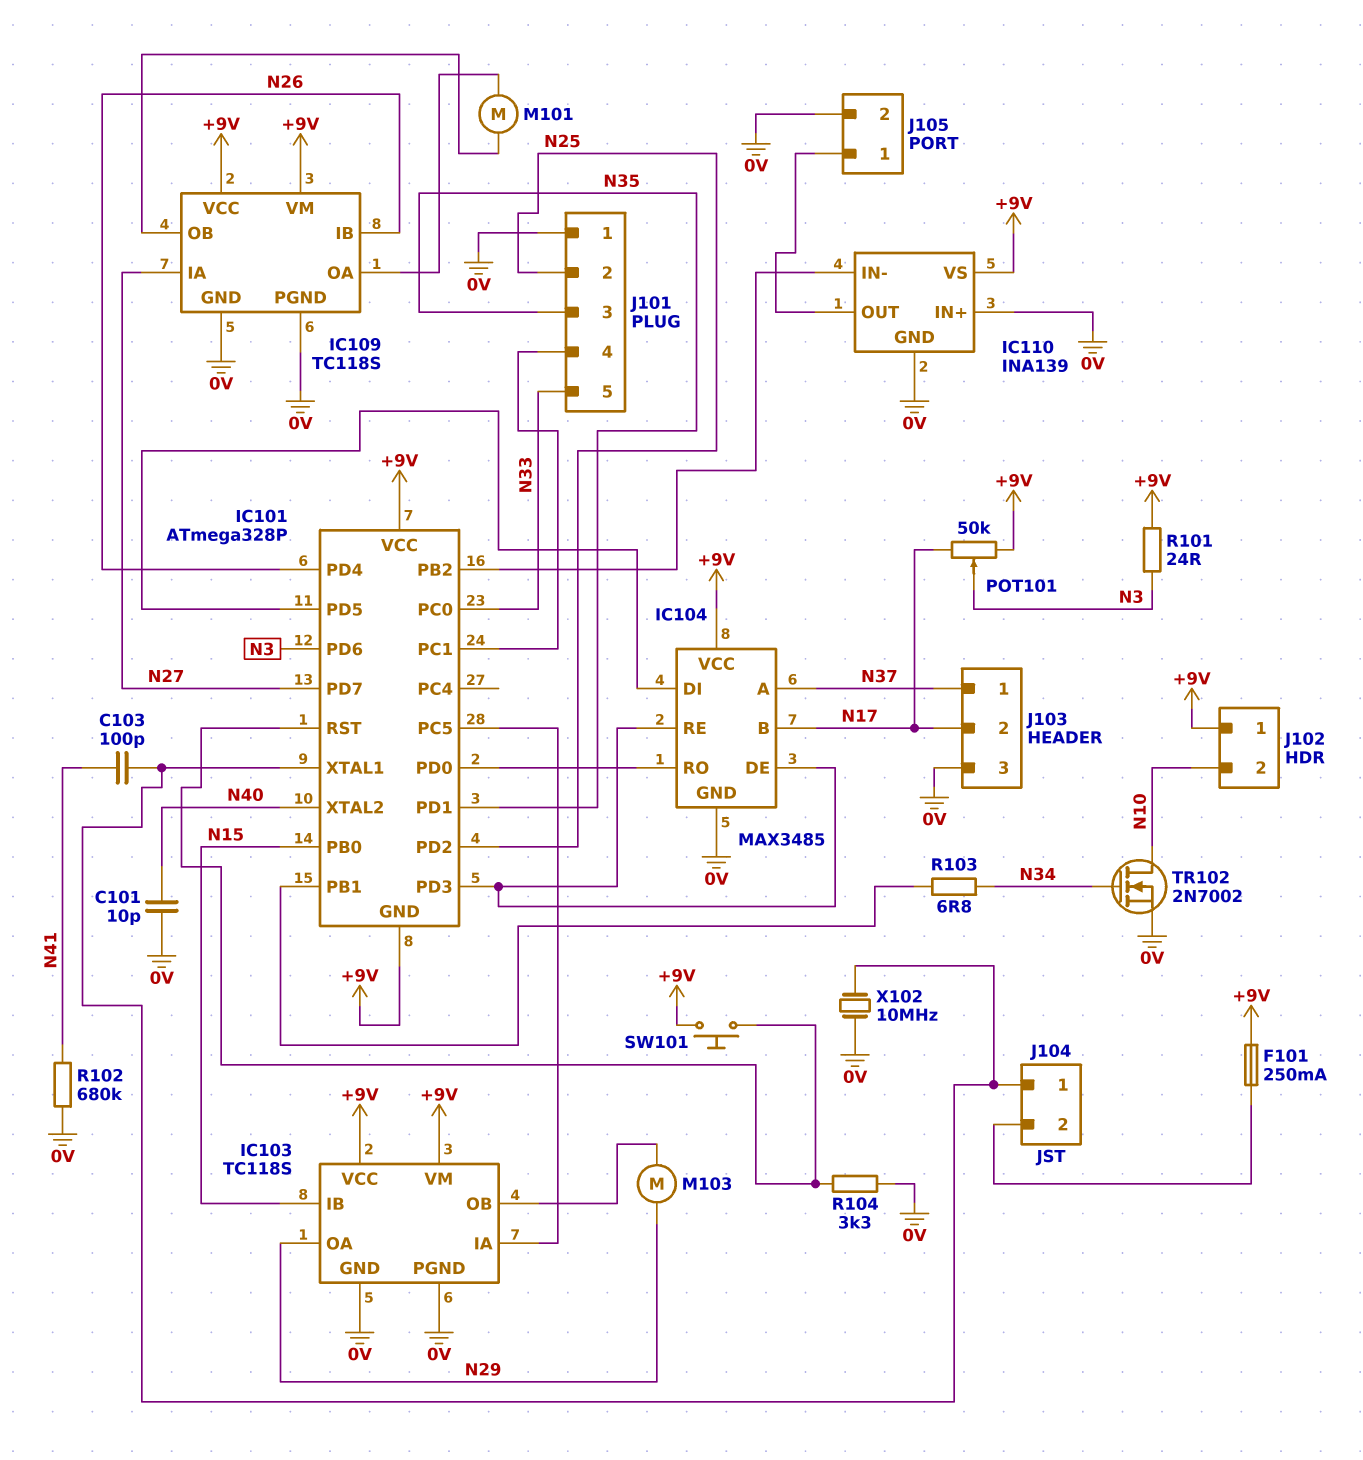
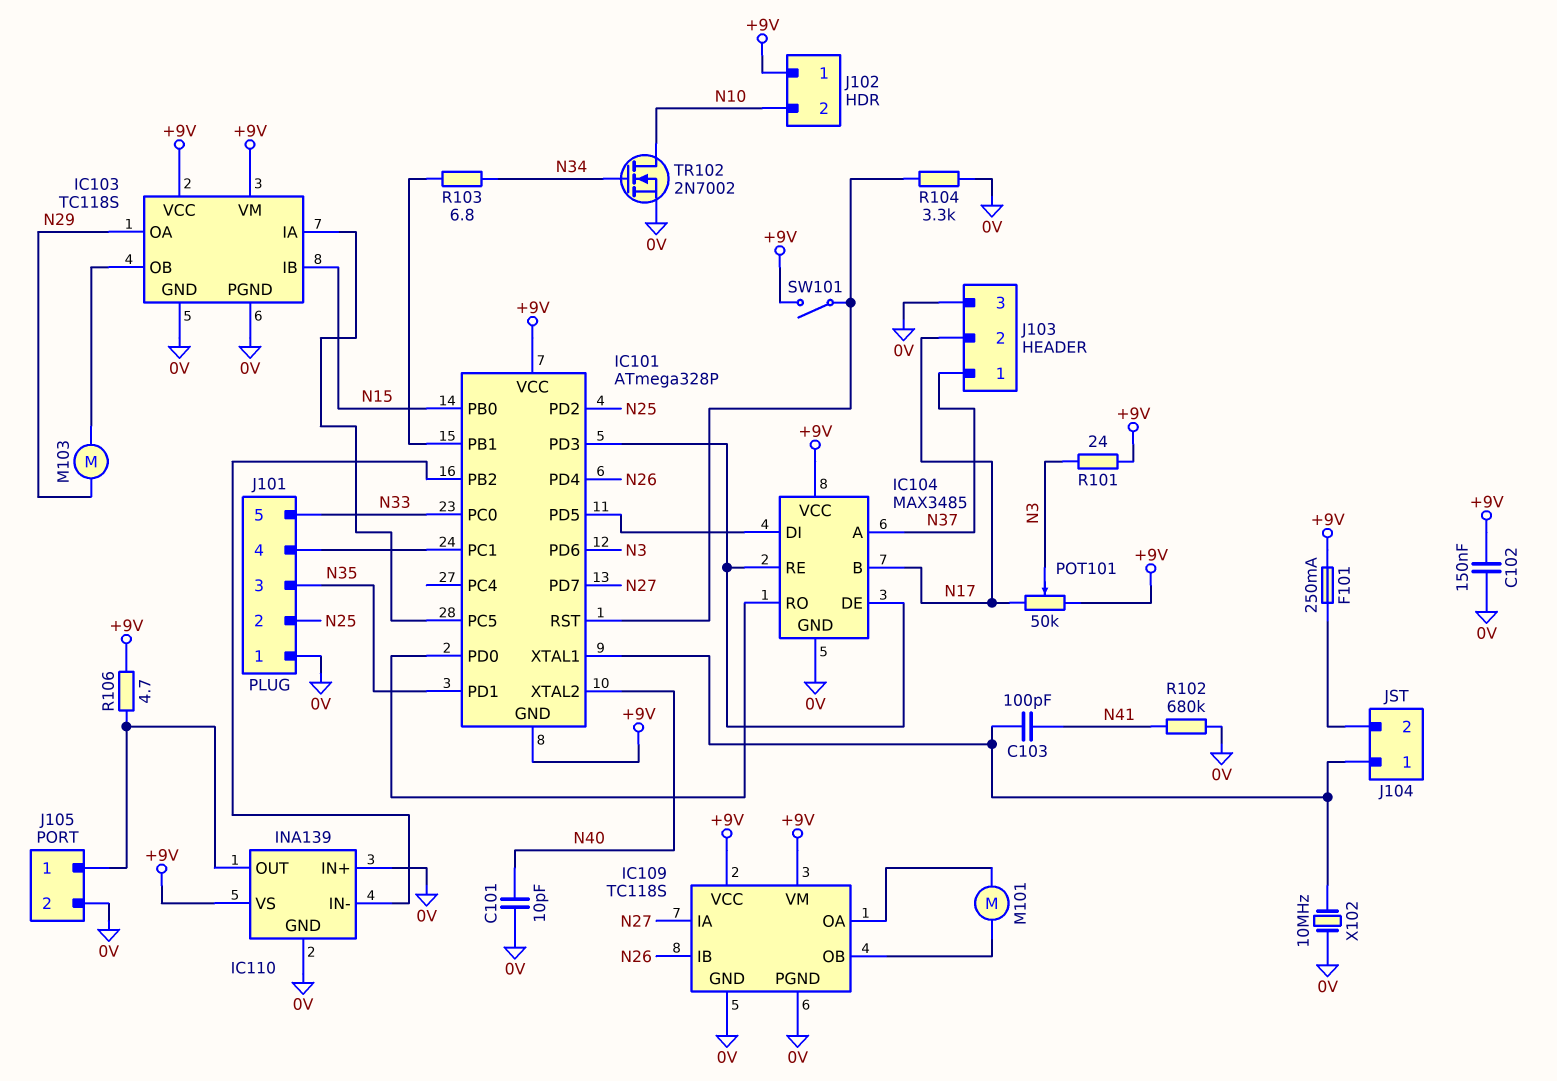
C102: none -> 150nF (+9V, 0V)
R106: none -> 4.7 (+9V, IC110/OUT)
SW101: button (+9V, IC101/RST) -> switch (+9V, IC101/RST)

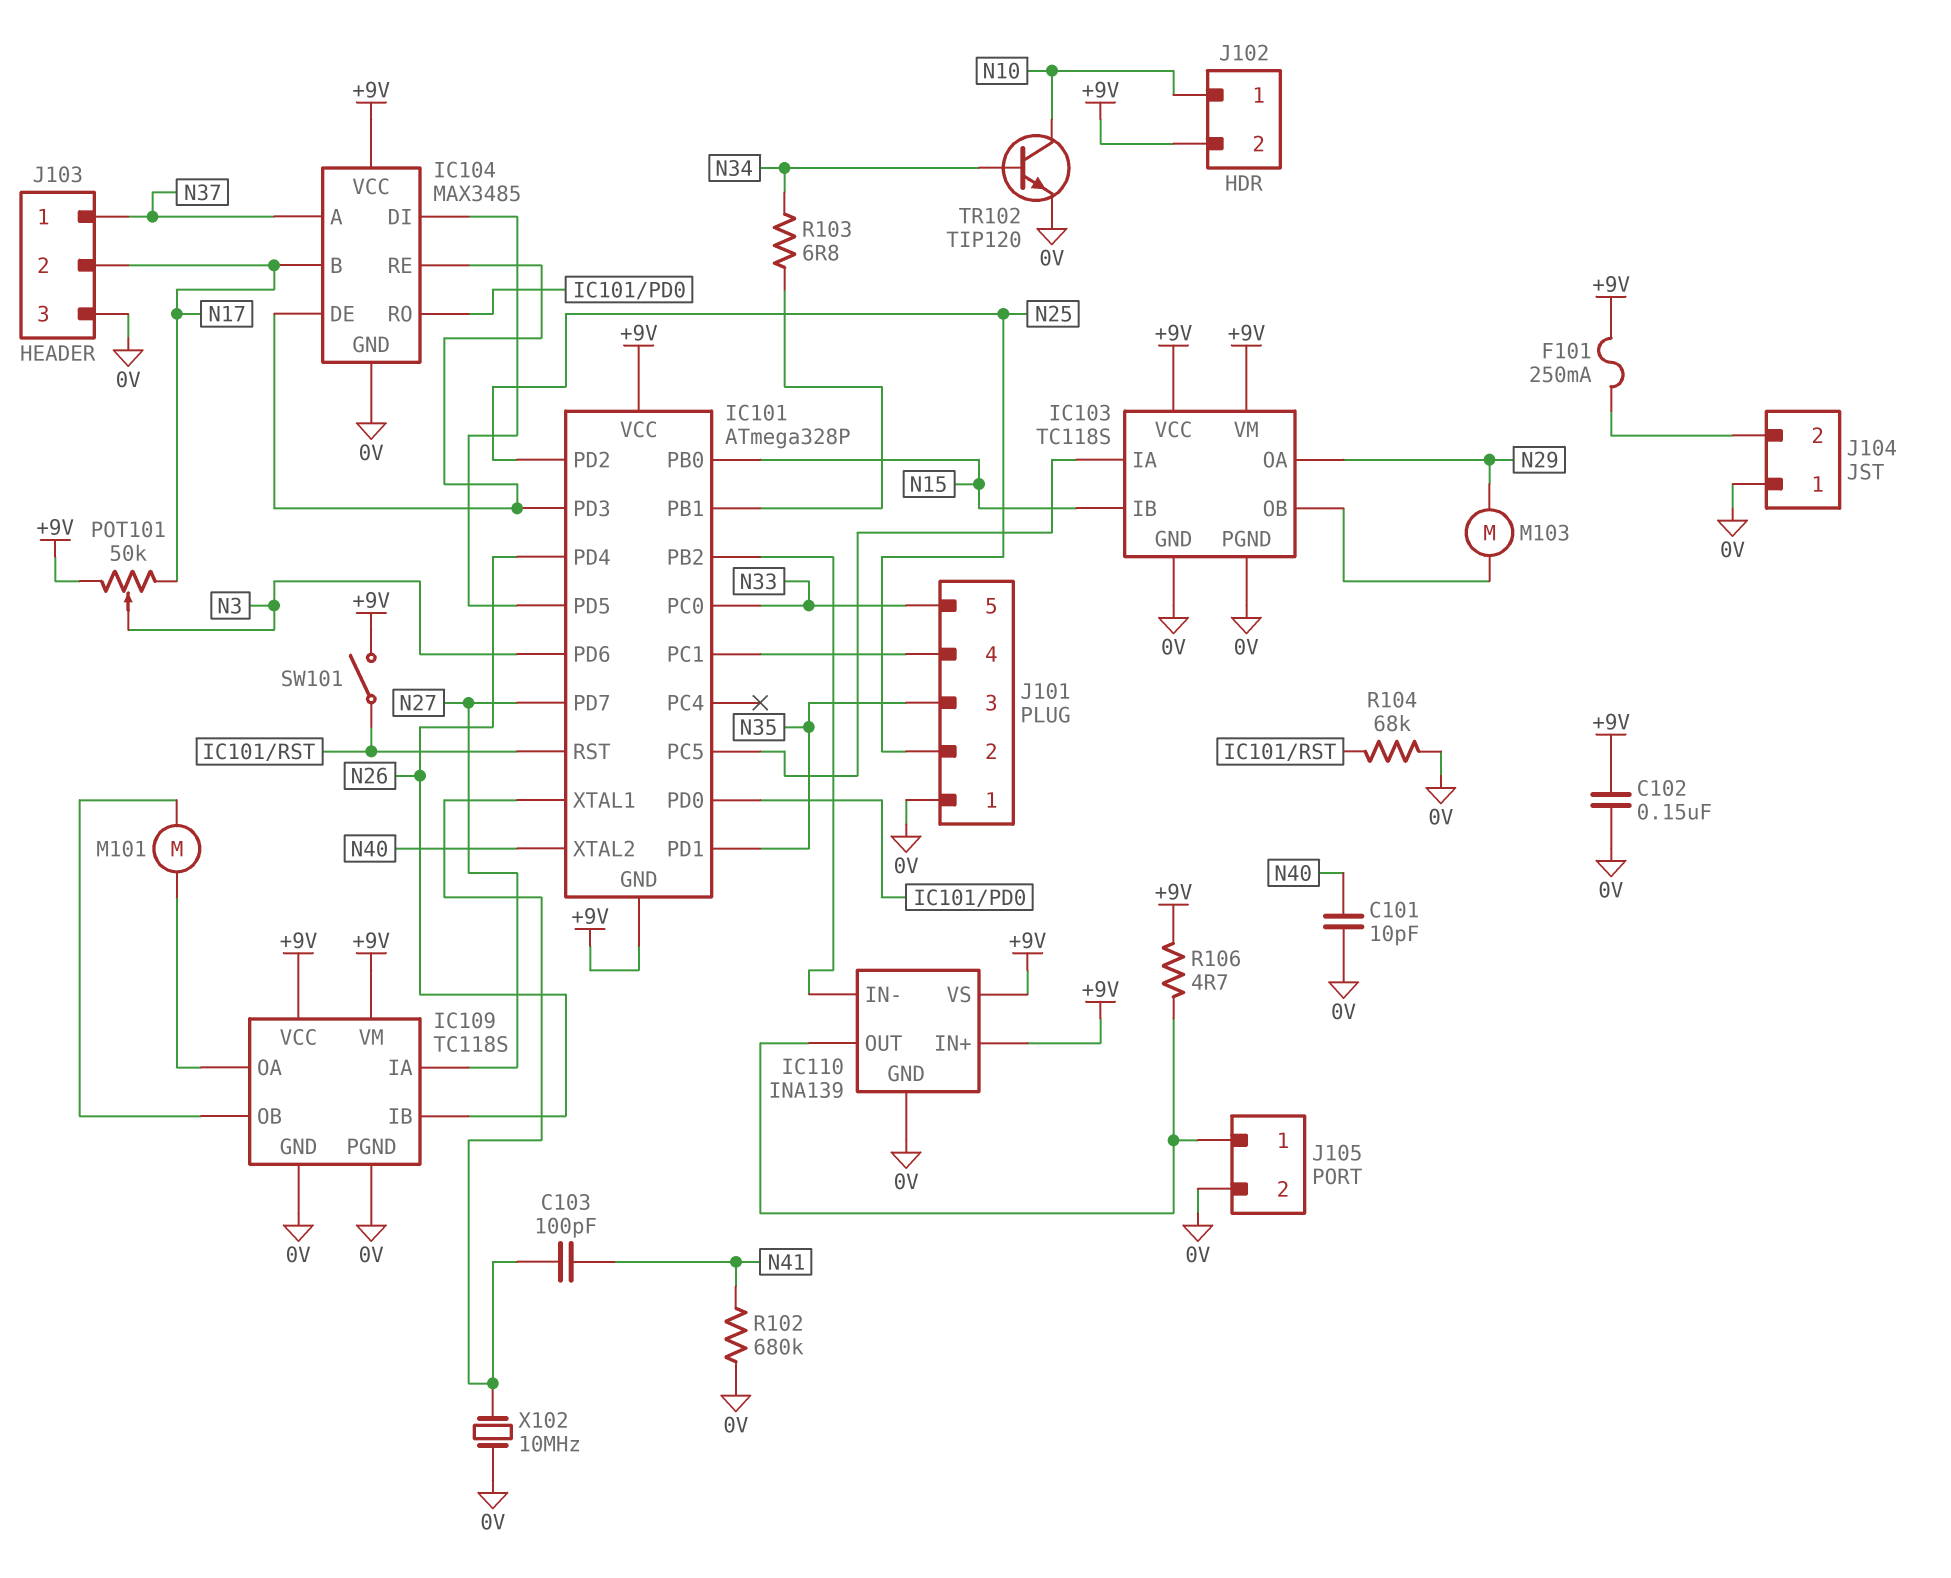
IC110 pin IN+: 0V -> +9V
J102 pin 1: +9V -> N10
J102 pin 2: N10 -> +9V
J104 pin 1: IC101/XTAL1 -> 0V
R101: 24 (+9V, N3) -> none
R104: 3.3k (0V, IC101/RST) -> 68k (0V, IC101/RST)
TR102: NMOS 2N7002 (G N34, D N10, S 0V) -> NPN TIP120 (B N34, C N10, E 0V)

